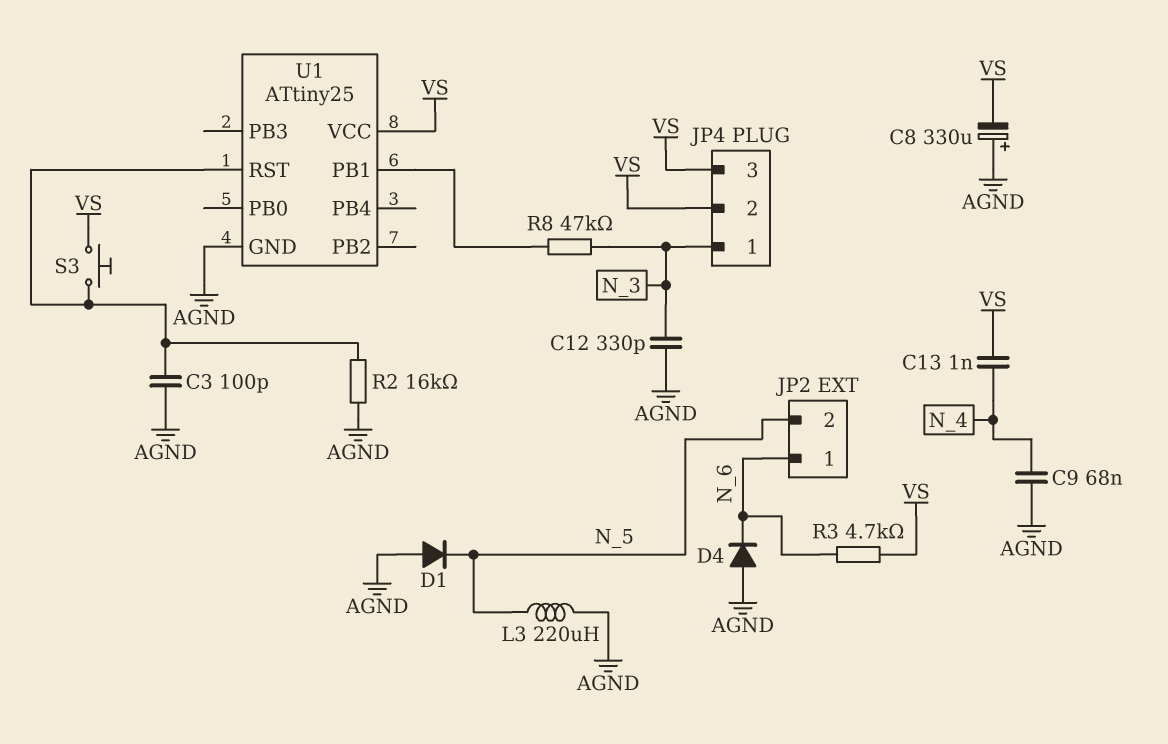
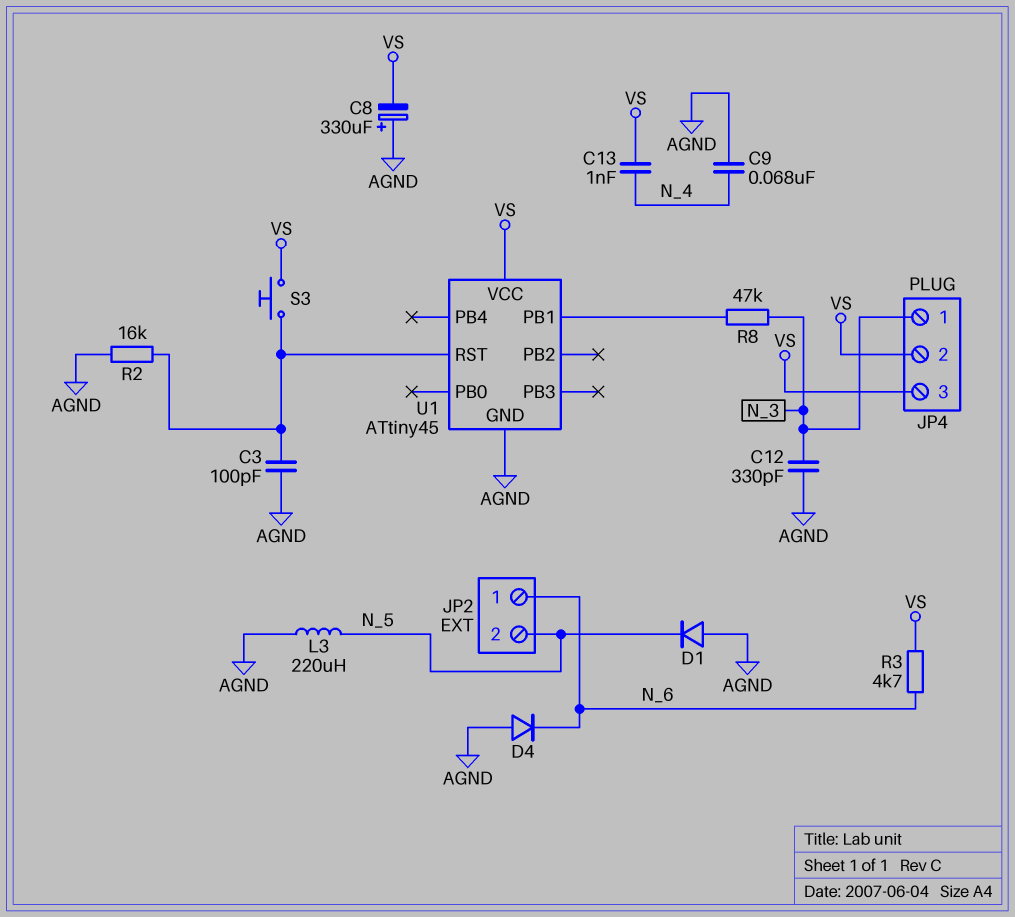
U1: ATtiny25 -> ATtiny45

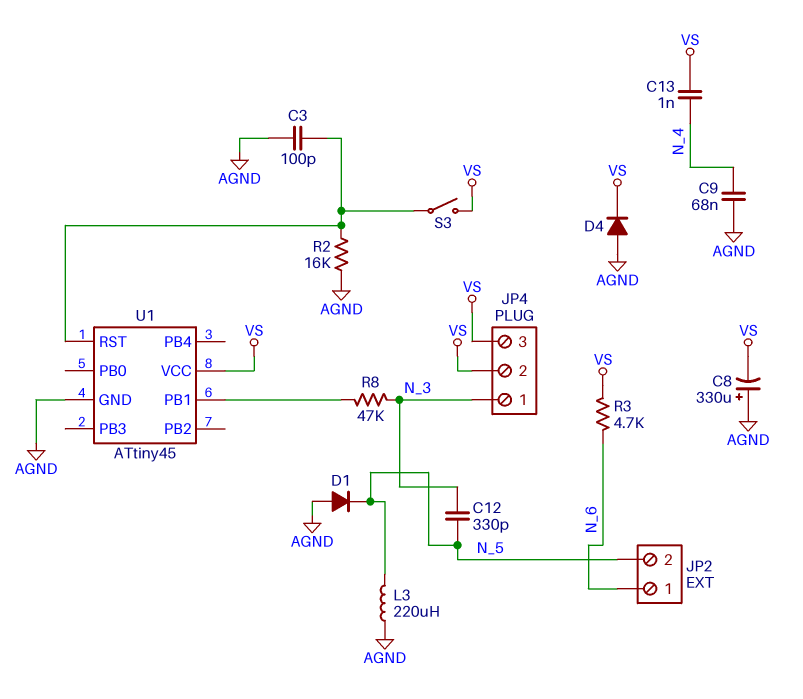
C12: 330pF (AGND, N_3) -> 330pF (N_3, N_5)
D4: diode (A AGND, K N_6) -> diode (A AGND, K VS)
S3: button (U1/RST, VS) -> switch (U1/RST, VS)

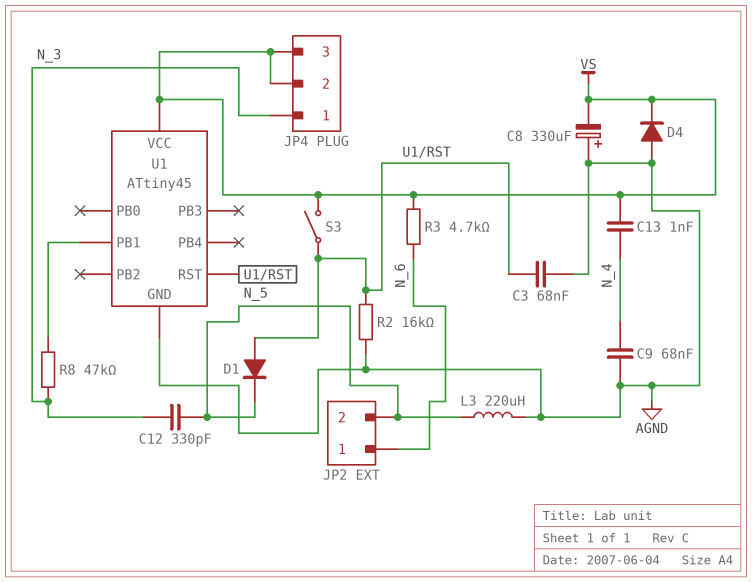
C3: 100pF (AGND, U1/RST) -> 68nF (AGND, U1/RST)
D1: diode (A AGND, K N_5) -> diode (A U1/RST, K N_5)

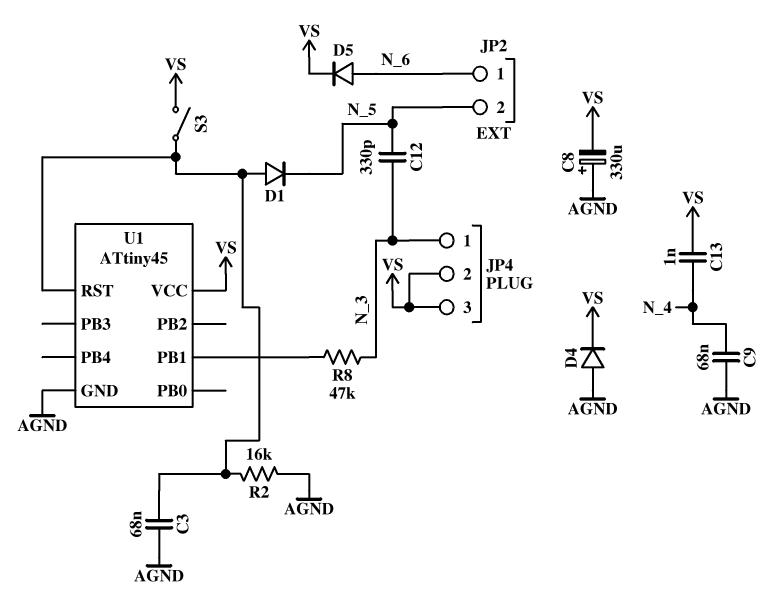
D5: none -> diode (A N_6, K VS)
L3: 220uH (AGND, N_5) -> none
R3: 4.7k (N_6, VS) -> none

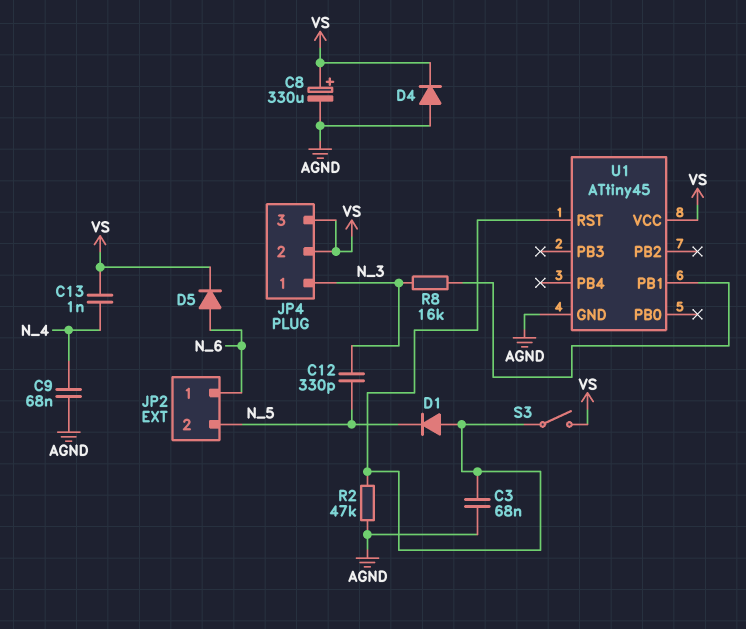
C8: 330uF (plus AGND, minus VS) -> 330uF (plus VS, minus AGND)
R2: 16k (AGND, U1/RST) -> 47k (AGND, U1/RST)
R8: 47k (N_3, U1/PB1) -> 16k (N_3, U1/PB1)

